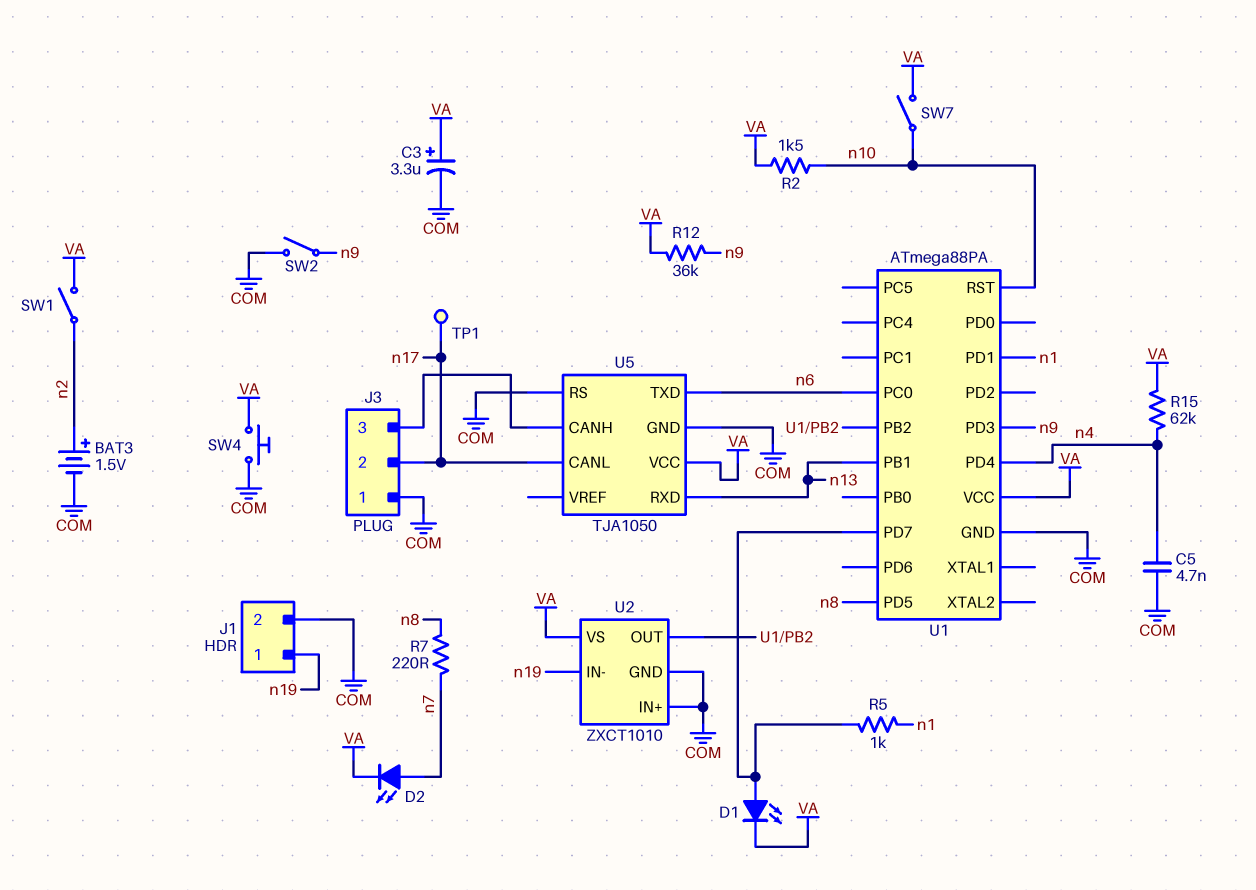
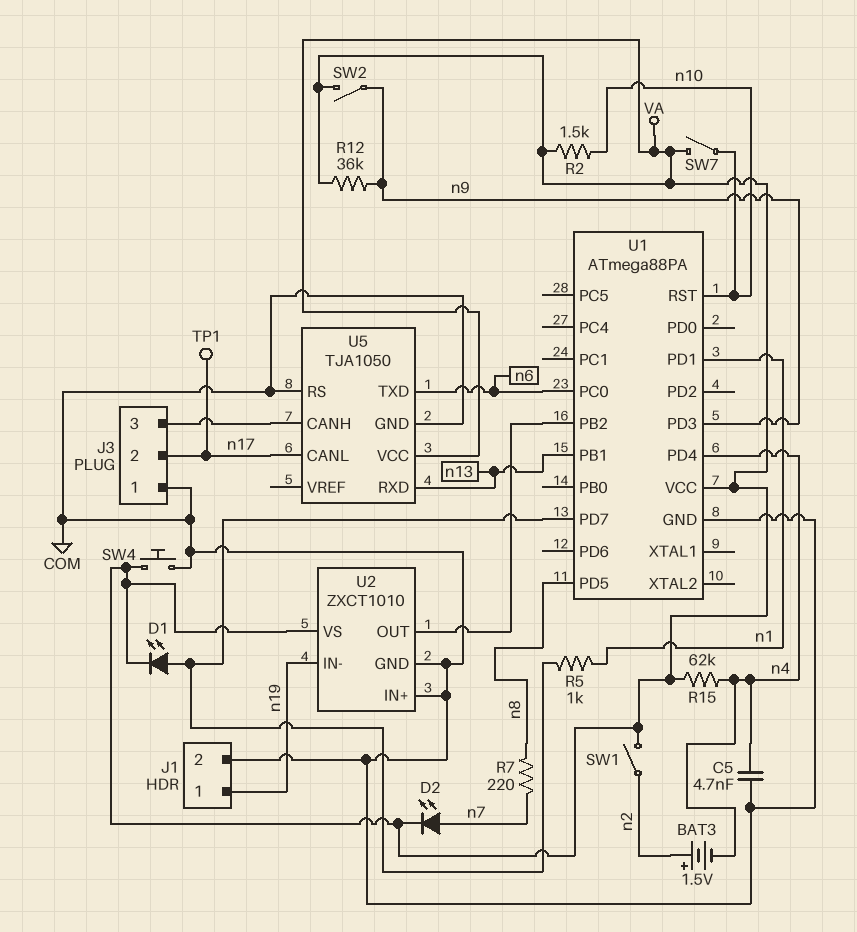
BAT3: 1.5V (plus n2, minus COM) -> 1.5V (plus n2, minus n4)
C3: 3.3uF (plus VA, minus COM) -> none
SW2: switch (COM, n9) -> switch (VA, n9)

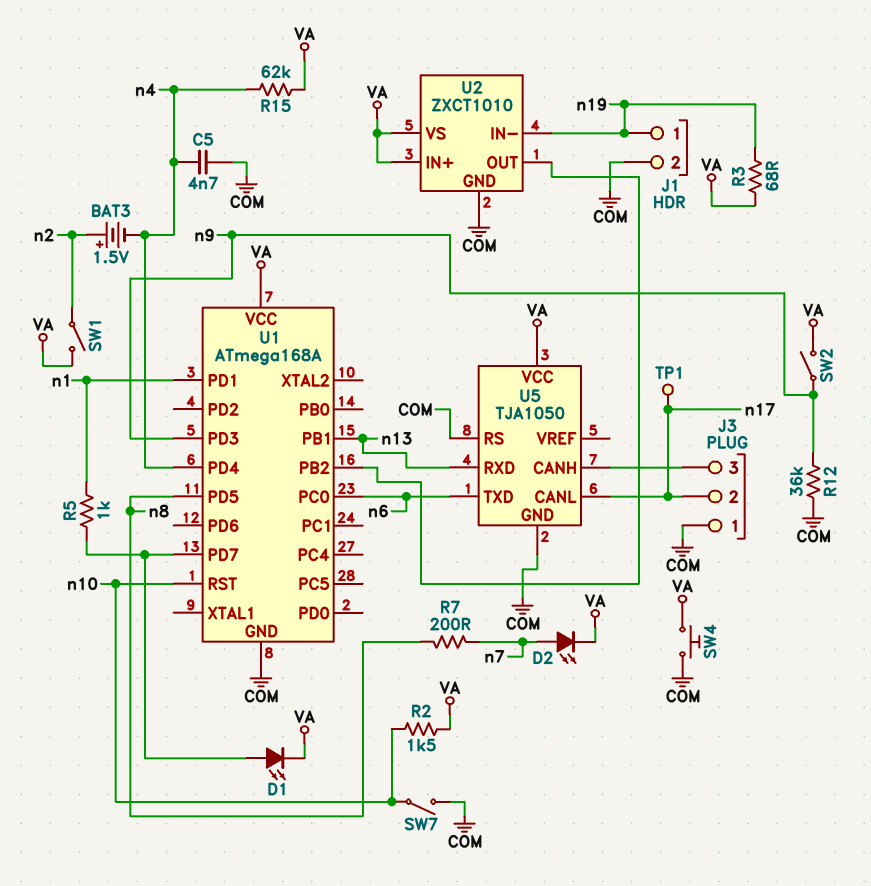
R3: none -> 68 (VA, n19)
R7: 220 (n7, n8) -> 200 (n7, n8)
R12: 36k (VA, n9) -> 36k (COM, n9)
SW7: switch (VA, n10) -> switch (COM, n10)
U1: ATmega88PA -> ATmega168A
U2 pin IN+: COM -> VA

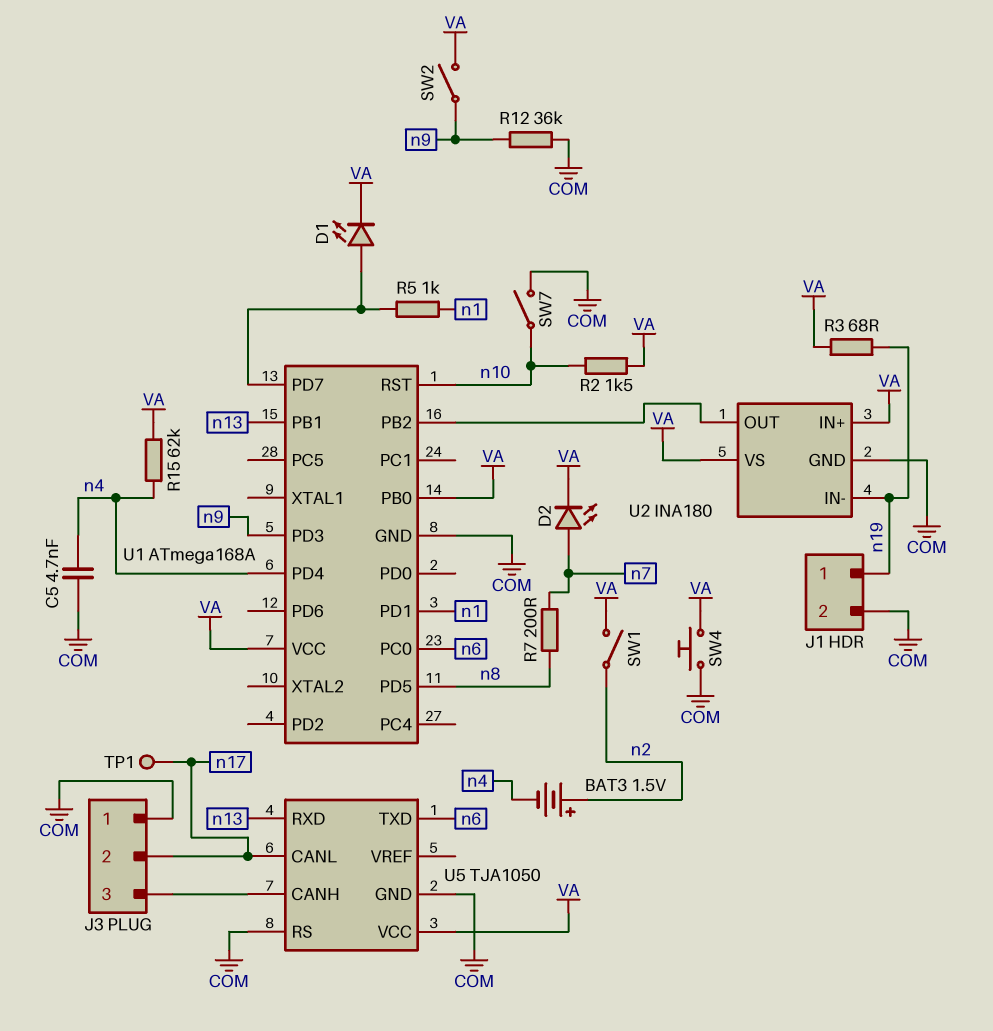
U1 pin PB0: none -> VA
U2: ZXCT1010 -> INA180

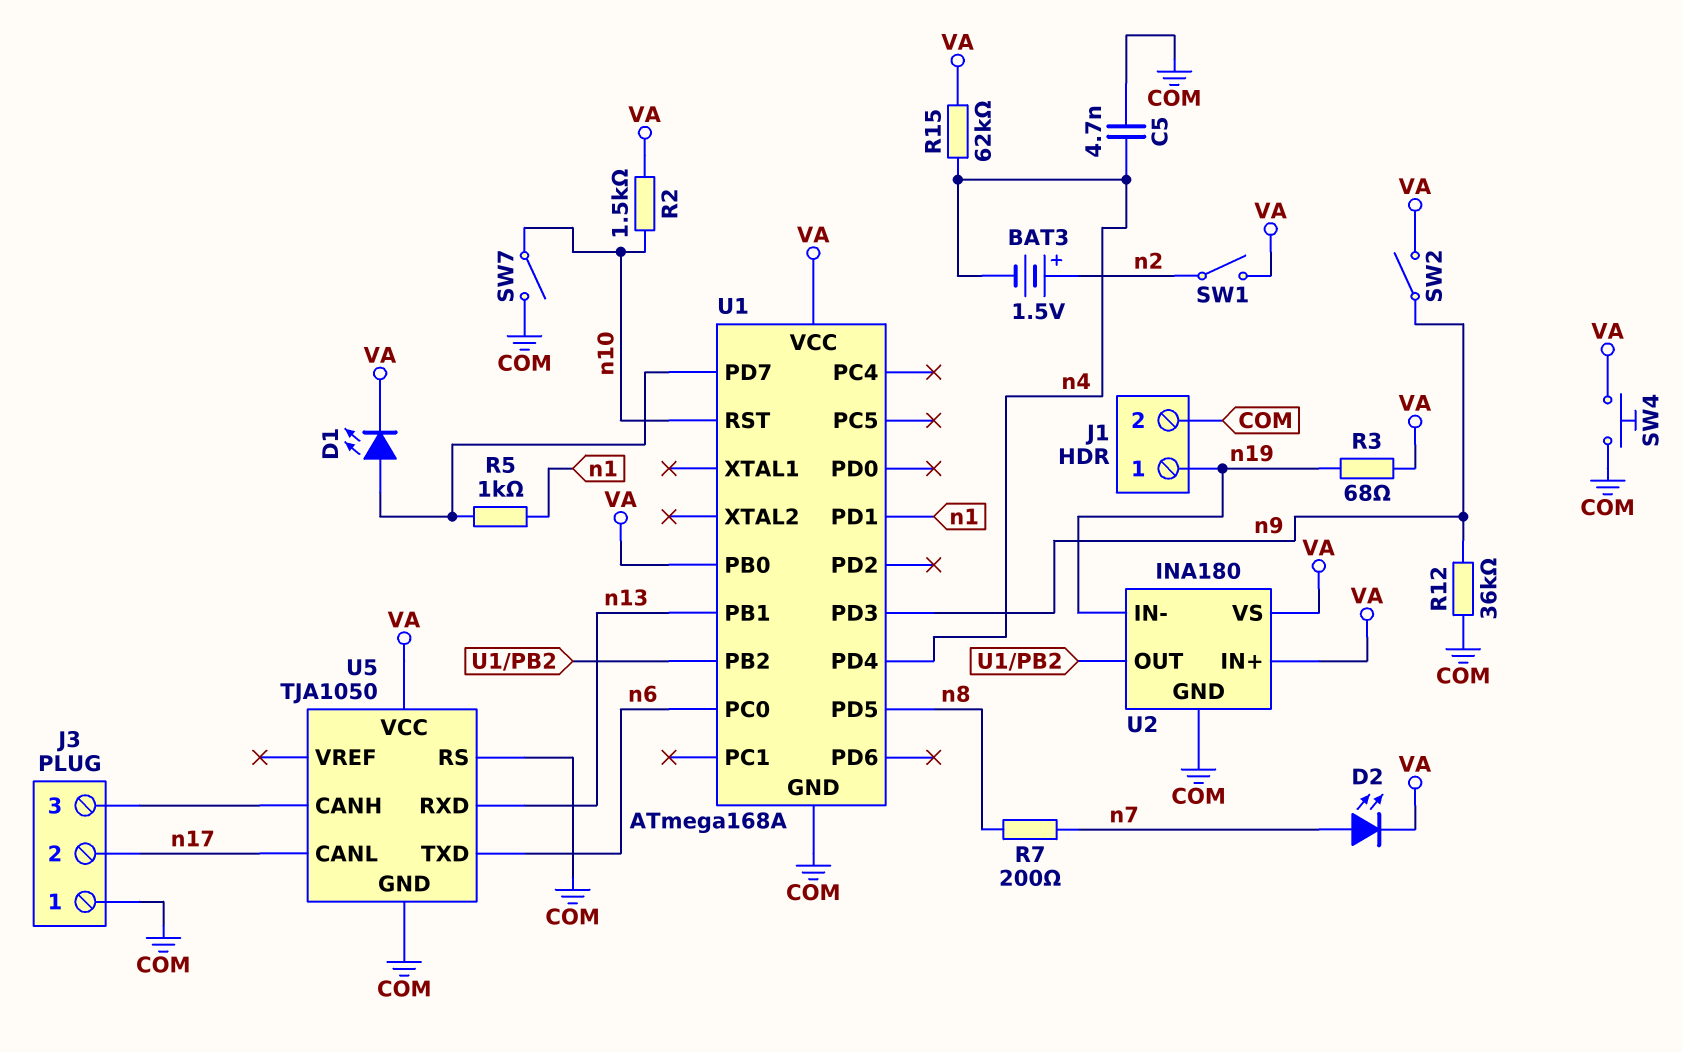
TP1: test point (n17) -> none

